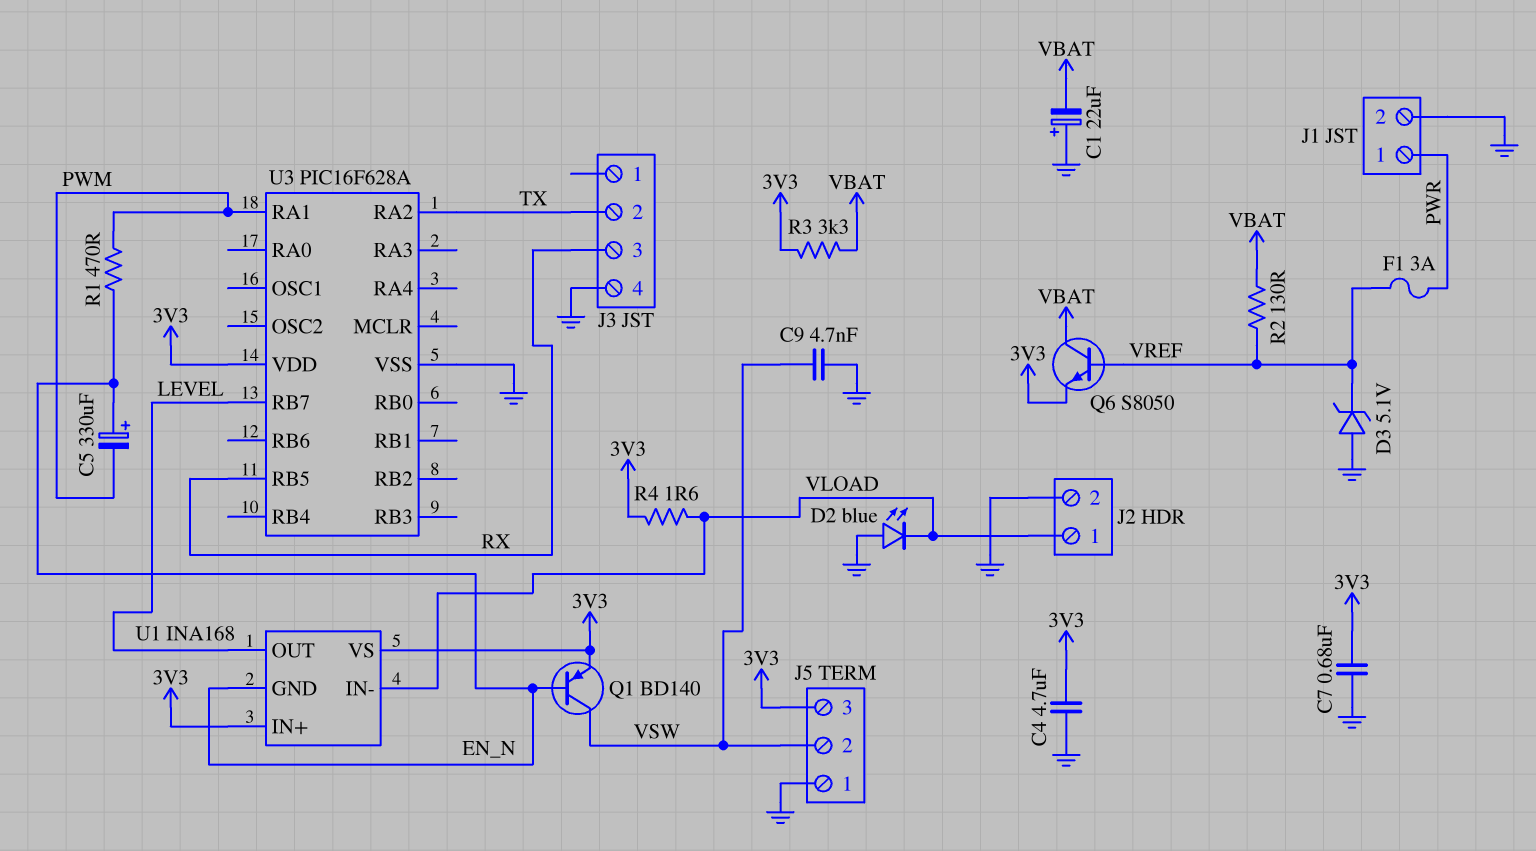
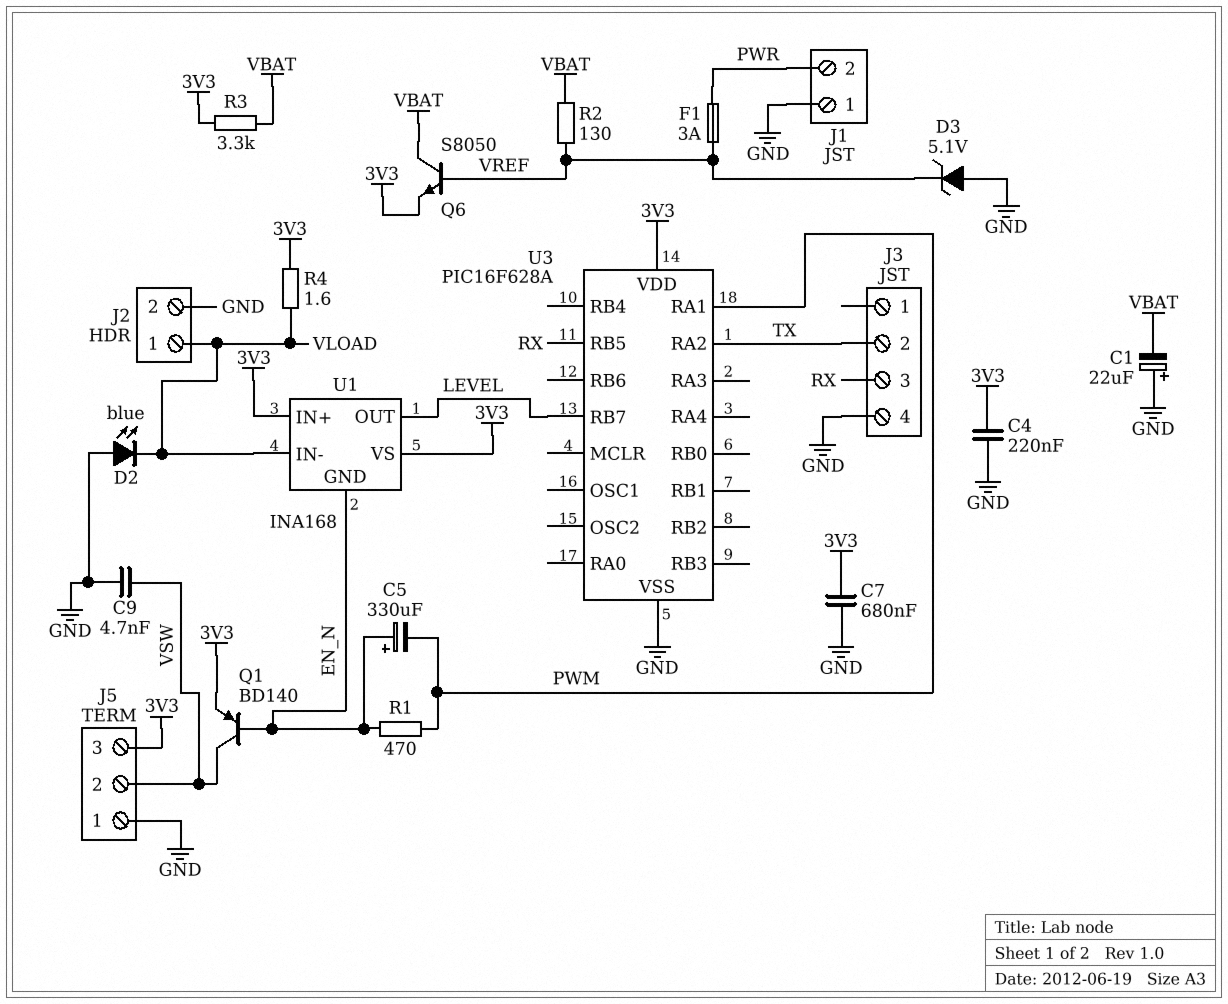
C4: 4.7uF (3V3, GND) -> 220nF (3V3, GND)
J1 pin 1: PWR -> GND
J1 pin 2: GND -> PWR

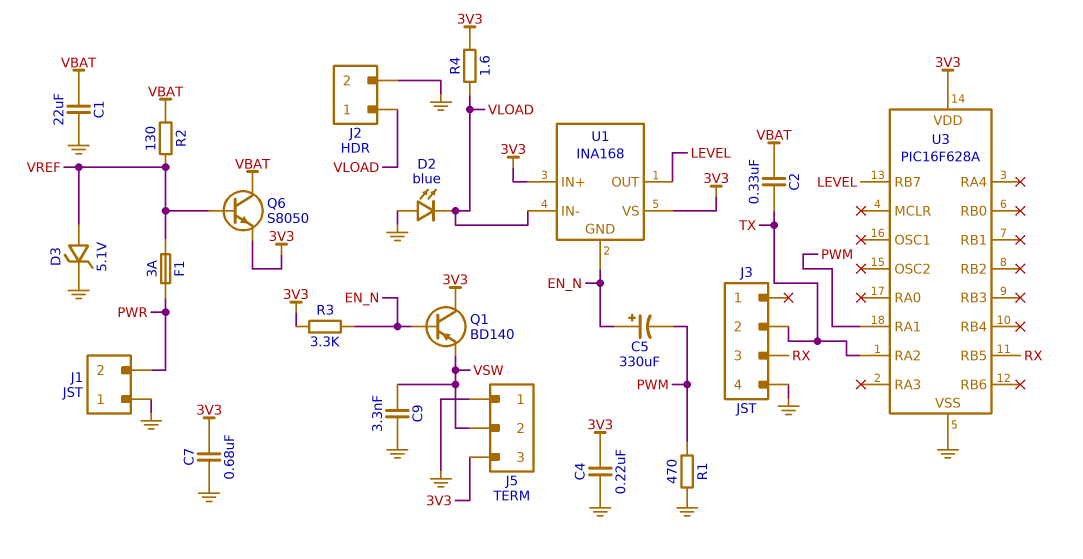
C1: 22uF (plus GND, minus VBAT) -> 22uF (GND, VBAT)
C2: none -> 330nF (TX, VBAT)
C9: 4.7nF (GND, VSW) -> 3.3nF (GND, VSW)
D3: zener 5.1V (A GND, K VREF) -> zener 5.1V (A VREF, K GND)
Q1: PNP BD140 (B EN_N, C VSW, E 3V3) -> PNP BD140 (B EN_N, C 3V3, E VSW)
R1: 470 (EN_N, PWM) -> 470 (GND, PWM)
R3: 3.3k (3V3, VBAT) -> 3.3k (3V3, EN_N)

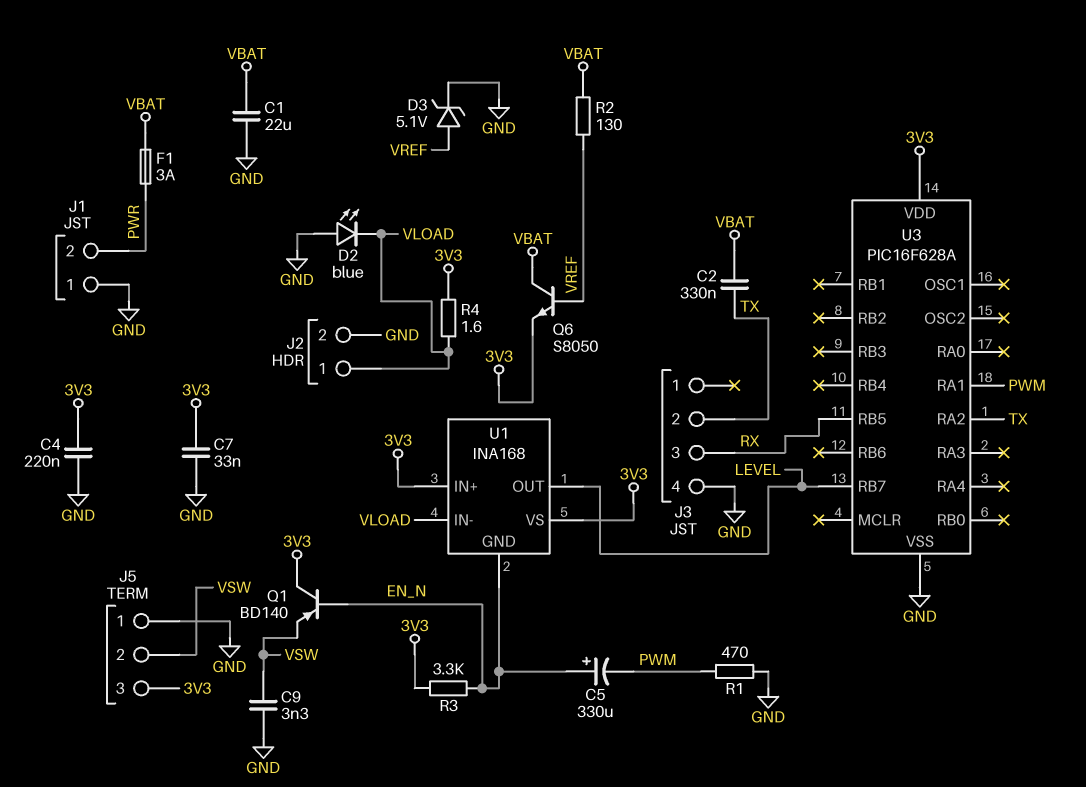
C7: 680nF (3V3, GND) -> 33nF (3V3, GND)
F1: 3A (PWR, VREF) -> 3A (PWR, VBAT)

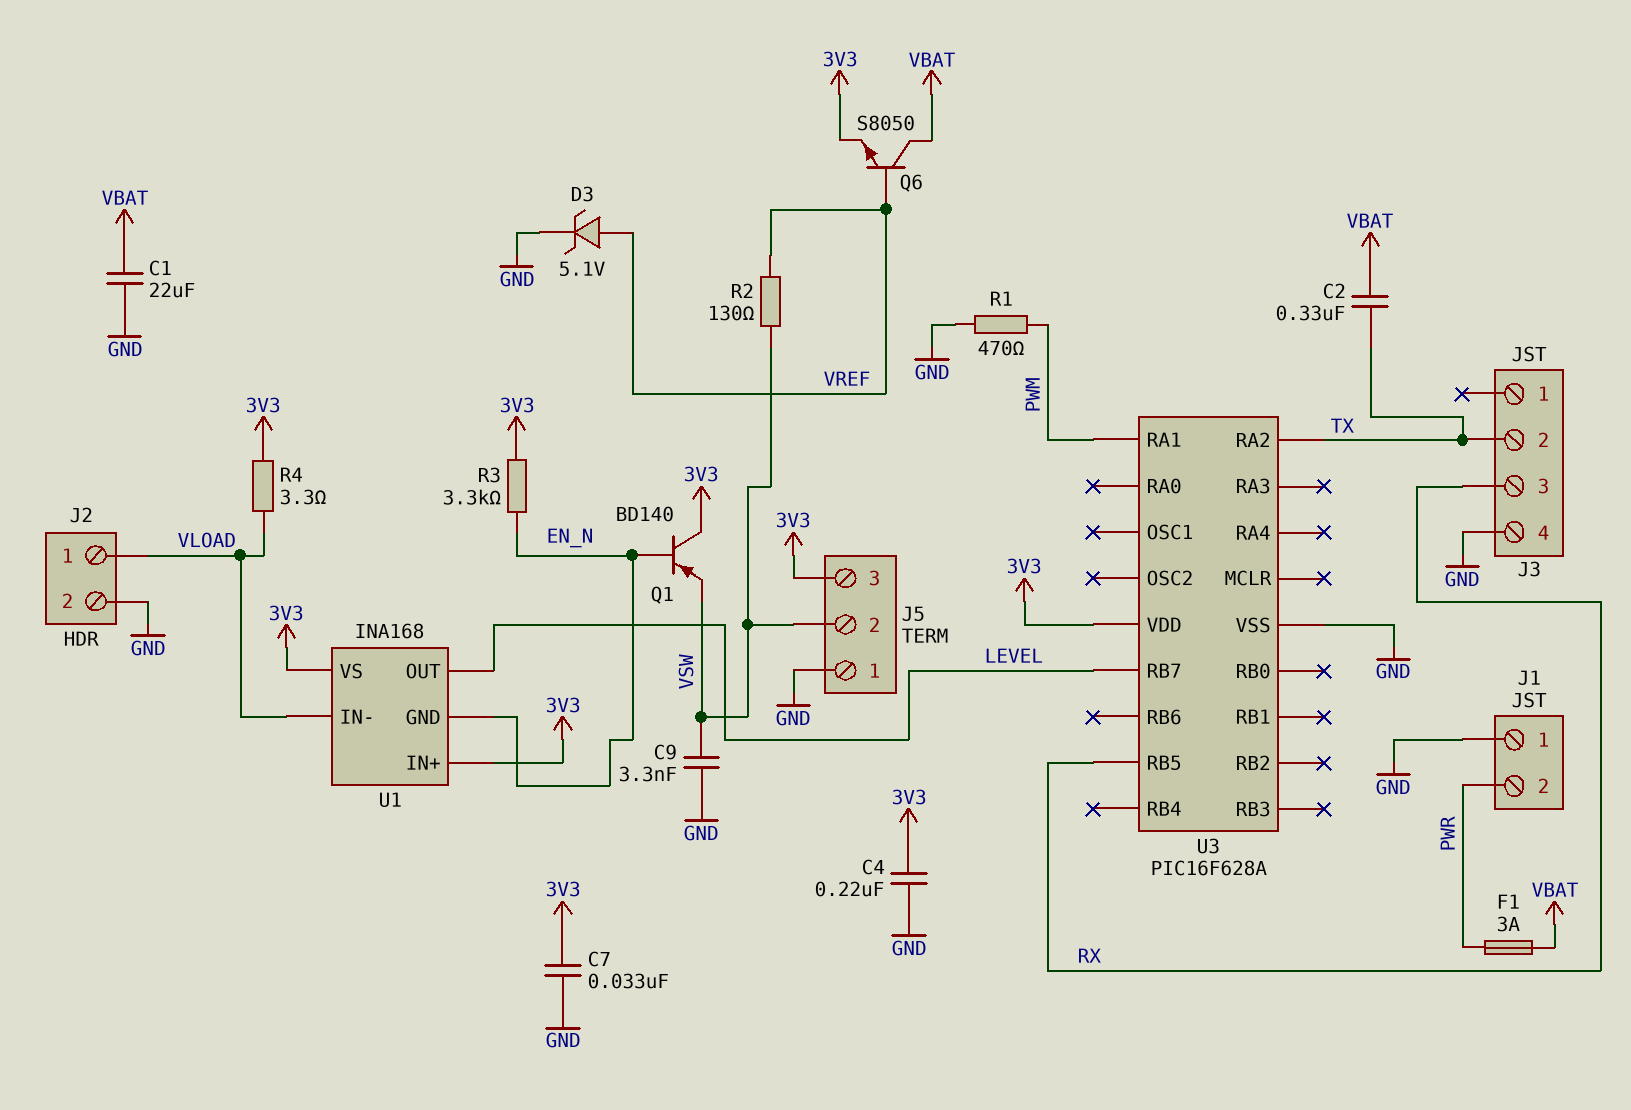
C5: 330uF (plus EN_N, minus PWM) -> none
D2: LED blue (A GND, K VLOAD) -> none
R2: 130 (VBAT, VREF) -> 130 (VREF, VSW)
R4: 1.6 (3V3, VLOAD) -> 3.3 (3V3, VLOAD)

